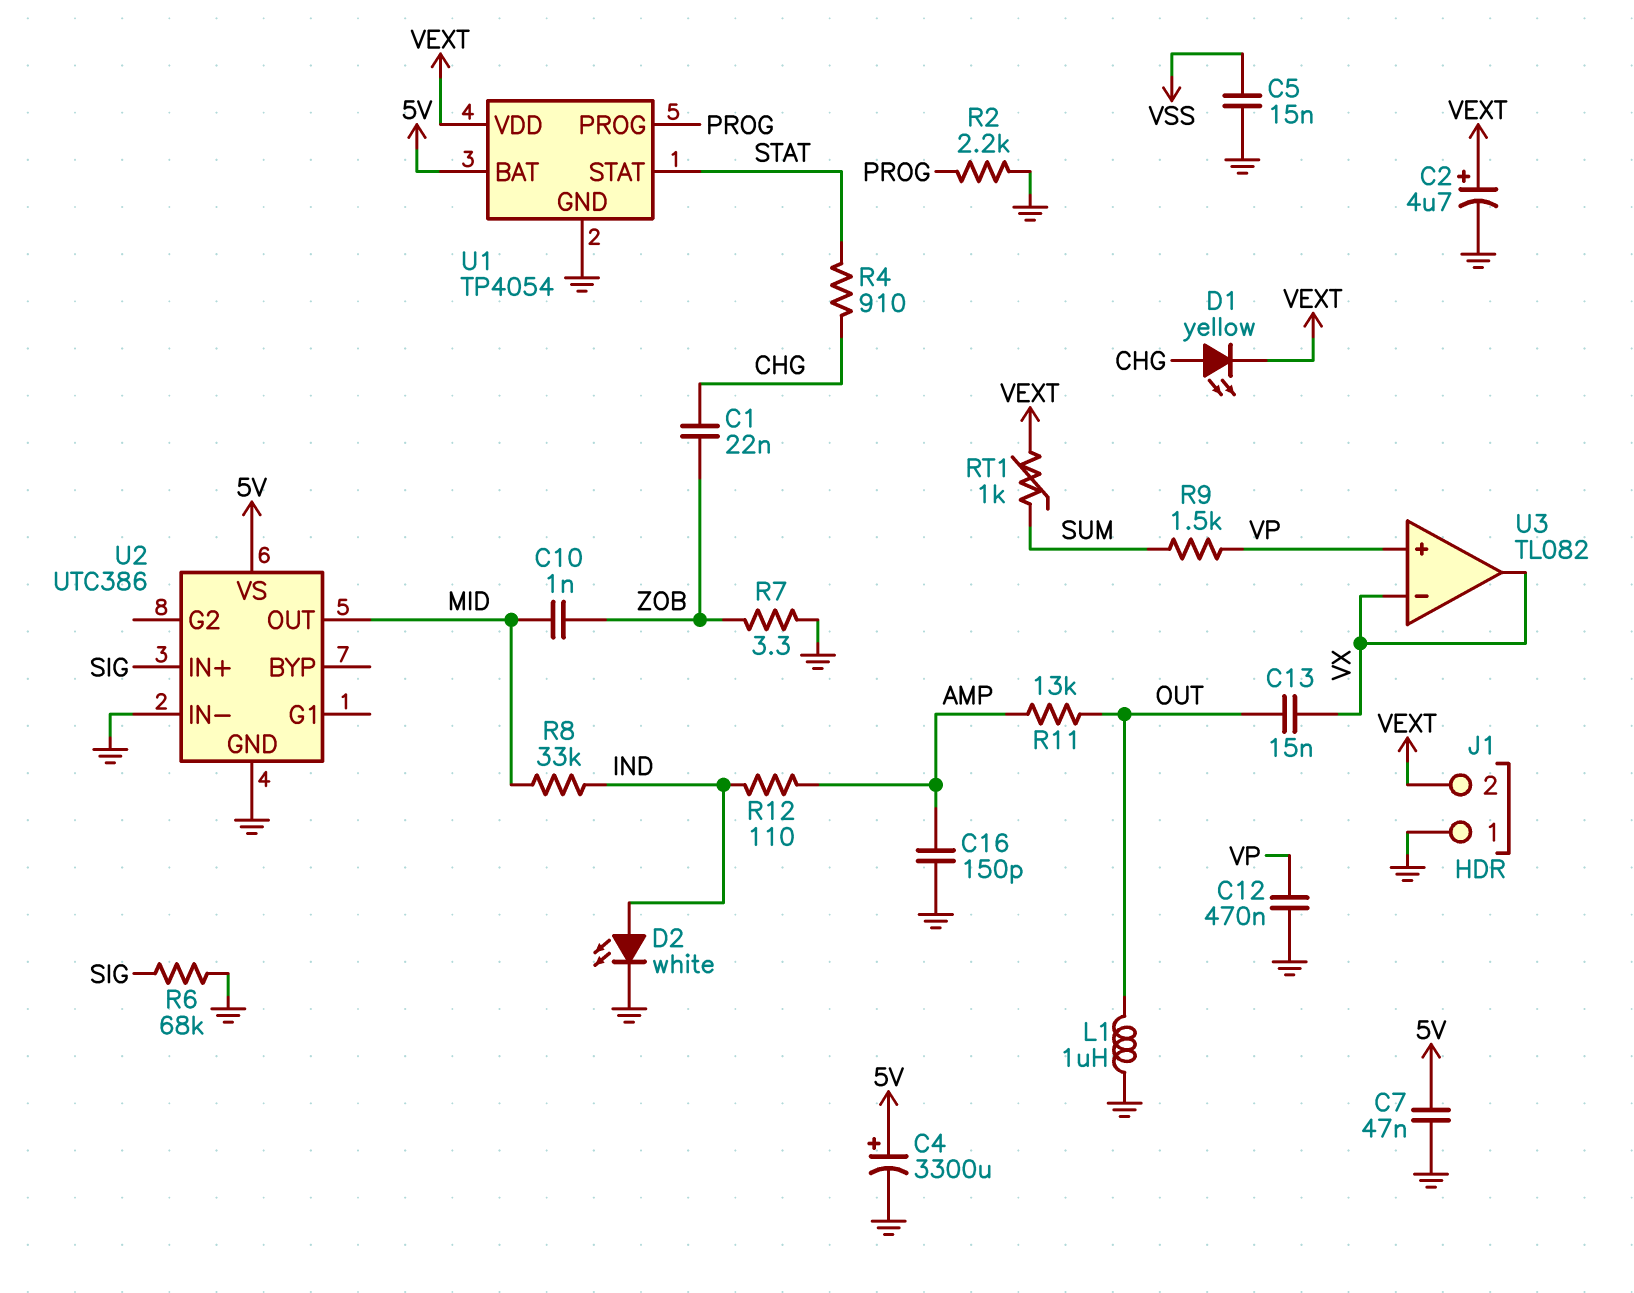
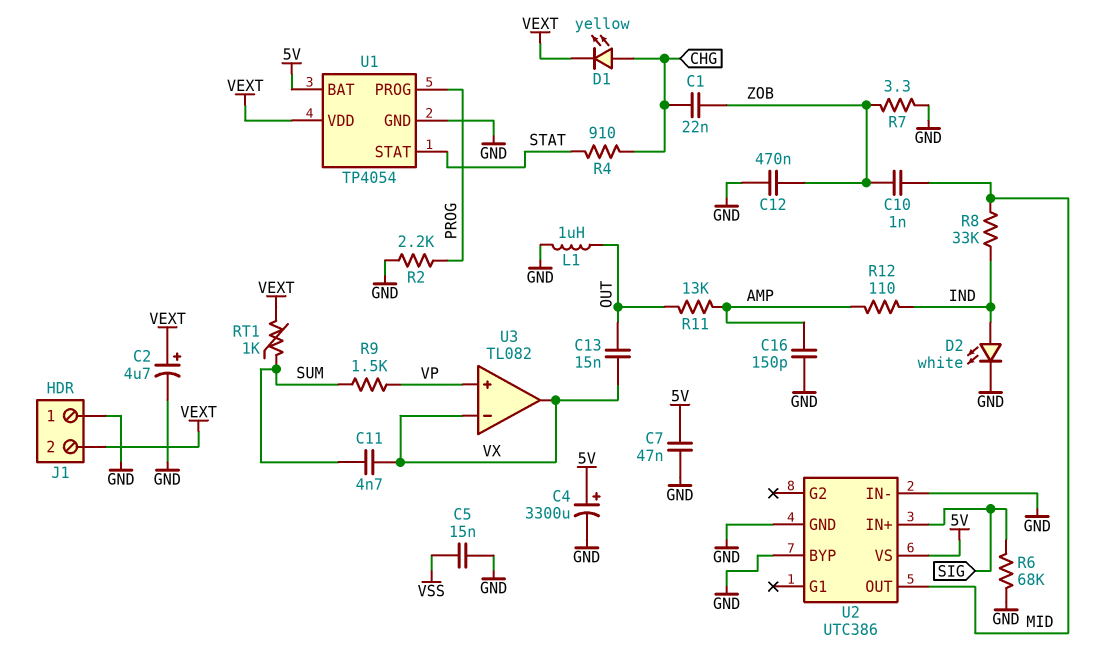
C11: none -> 4.7nF (SUM, VX)
C12: 470nF (GND, VP) -> 470nF (GND, ZOB)
U2 pin BYP: none -> GND

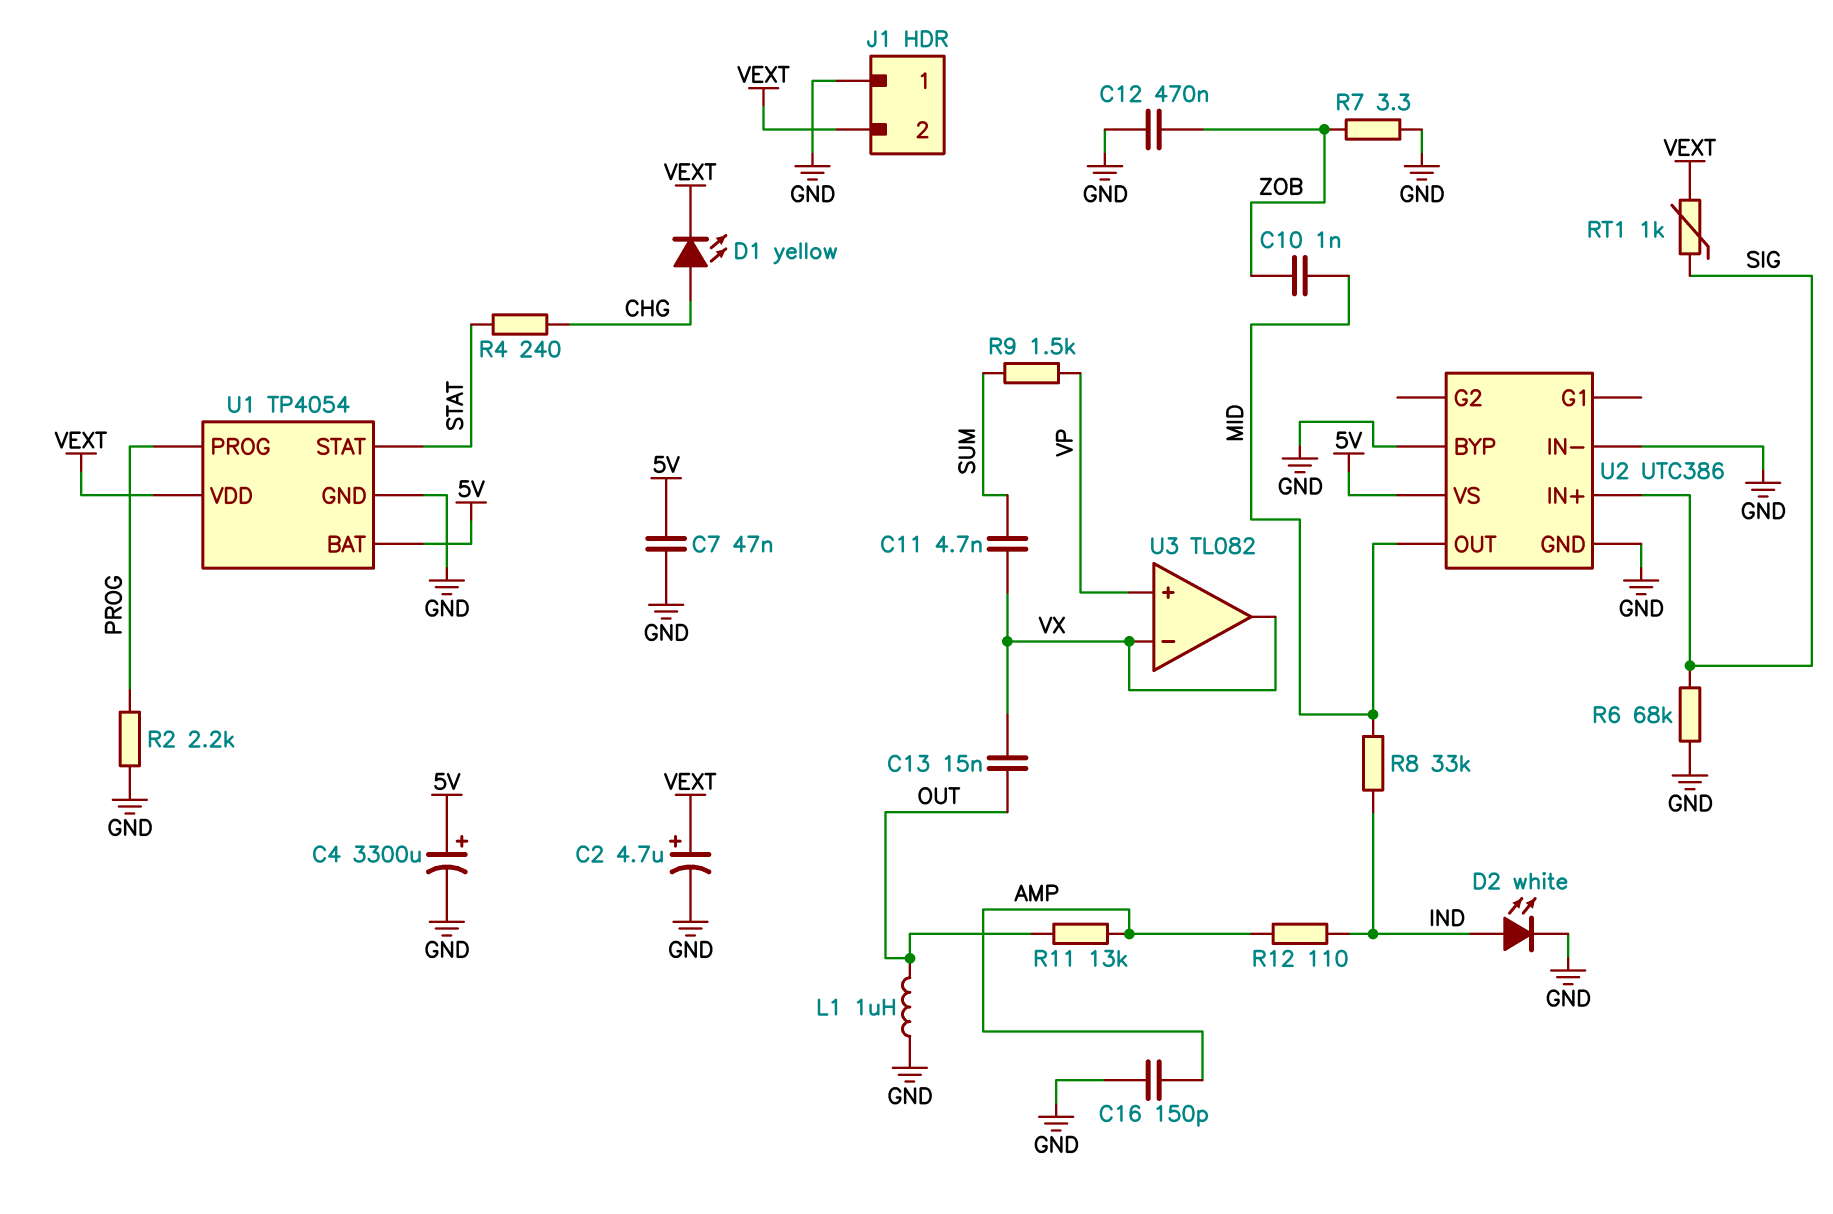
C1: 22nF (CHG, ZOB) -> none
C5: 15nF (GND, VSS) -> none
R4: 910 (CHG, STAT) -> 240 (CHG, STAT)
RT1: 1k (SUM, VEXT) -> 1k (SIG, VEXT)

